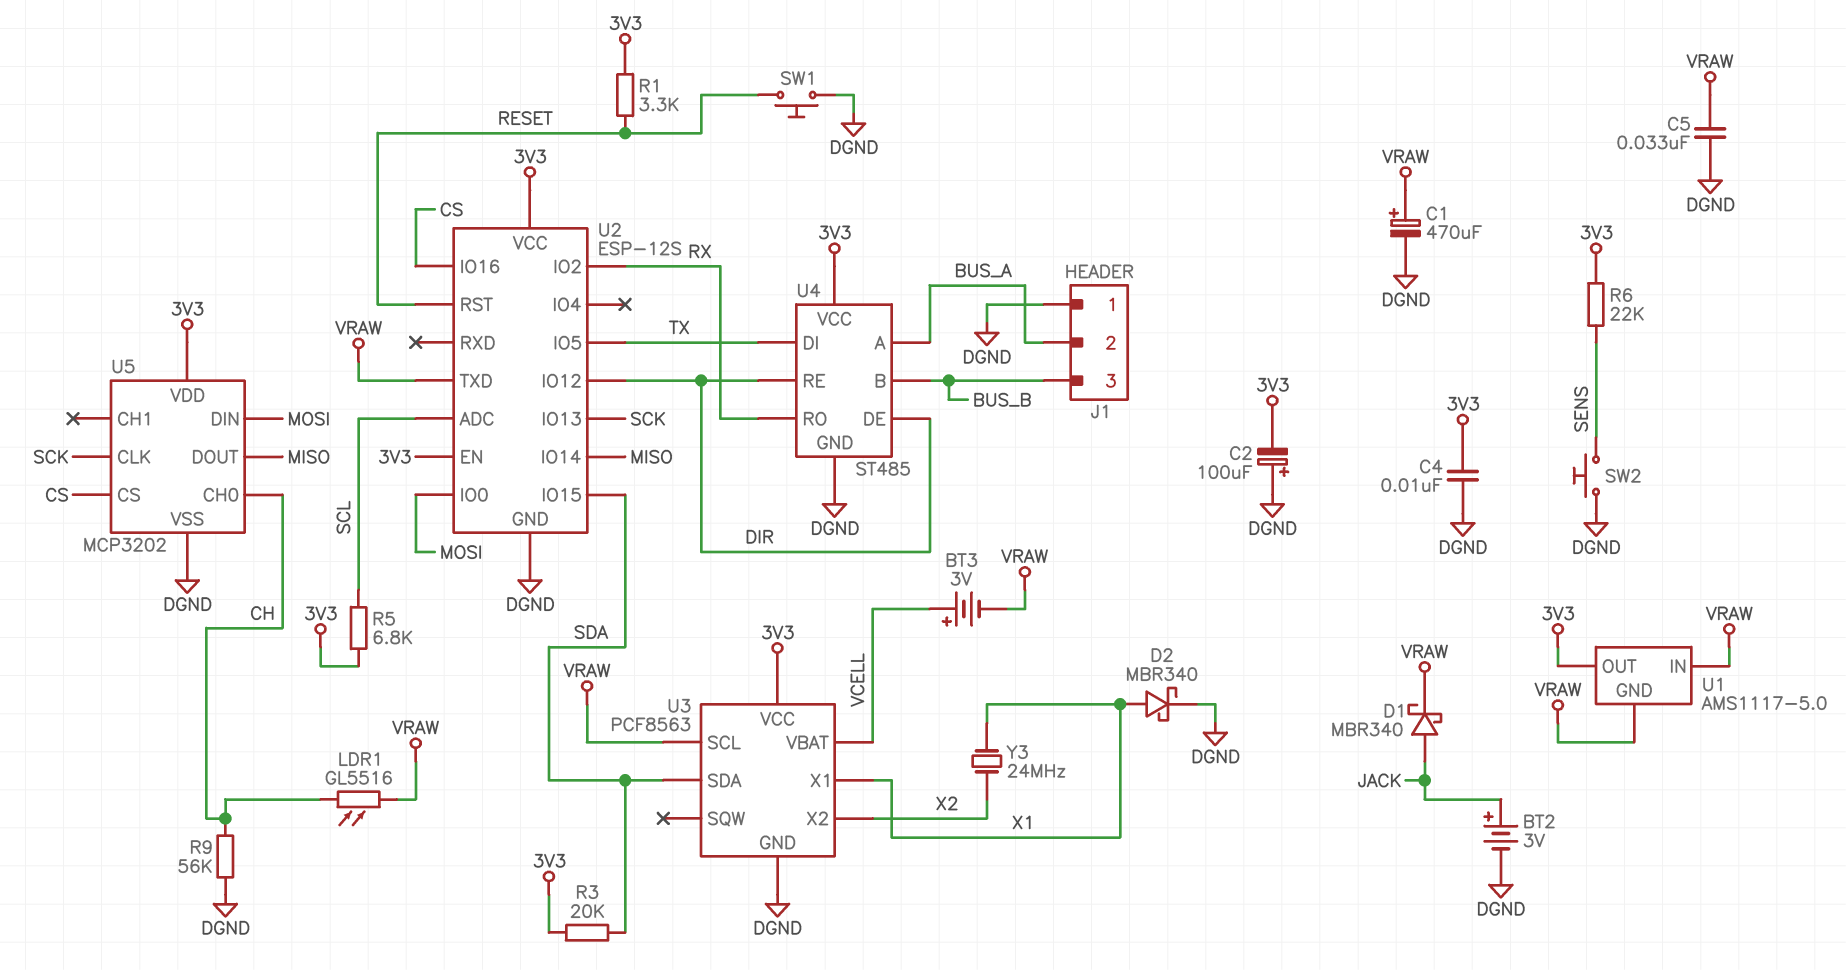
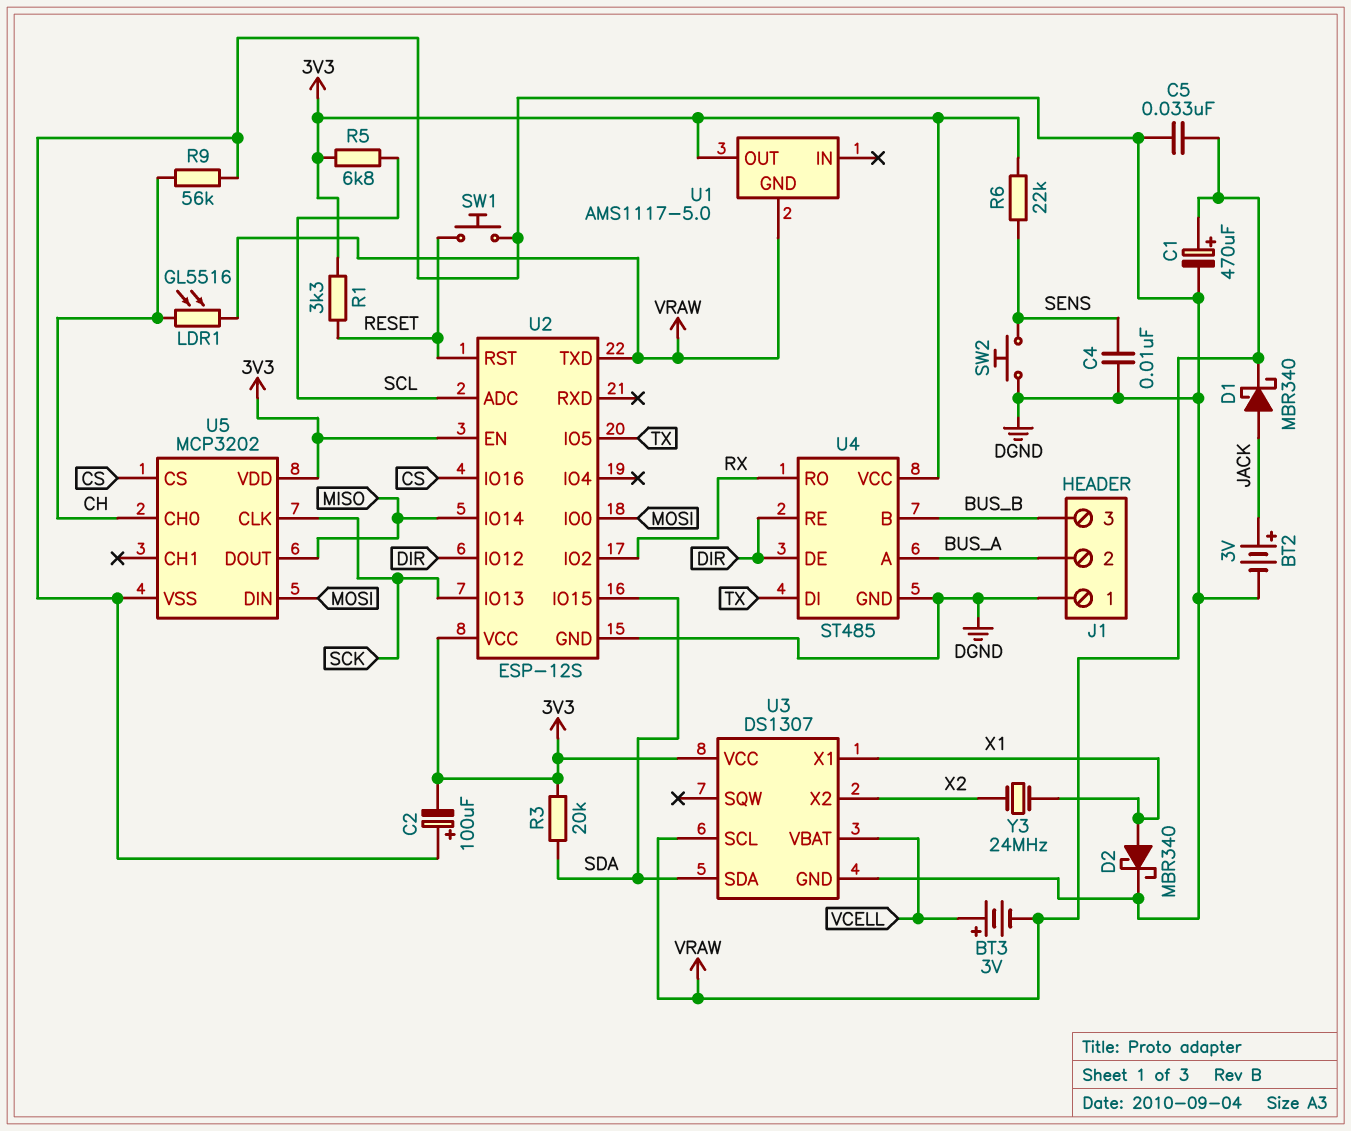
C4: 10nF (3V3, DGND) -> 10nF (DGND, SENS)
U1 pin IN: VRAW -> none
U3: PCF8563 -> DS1307

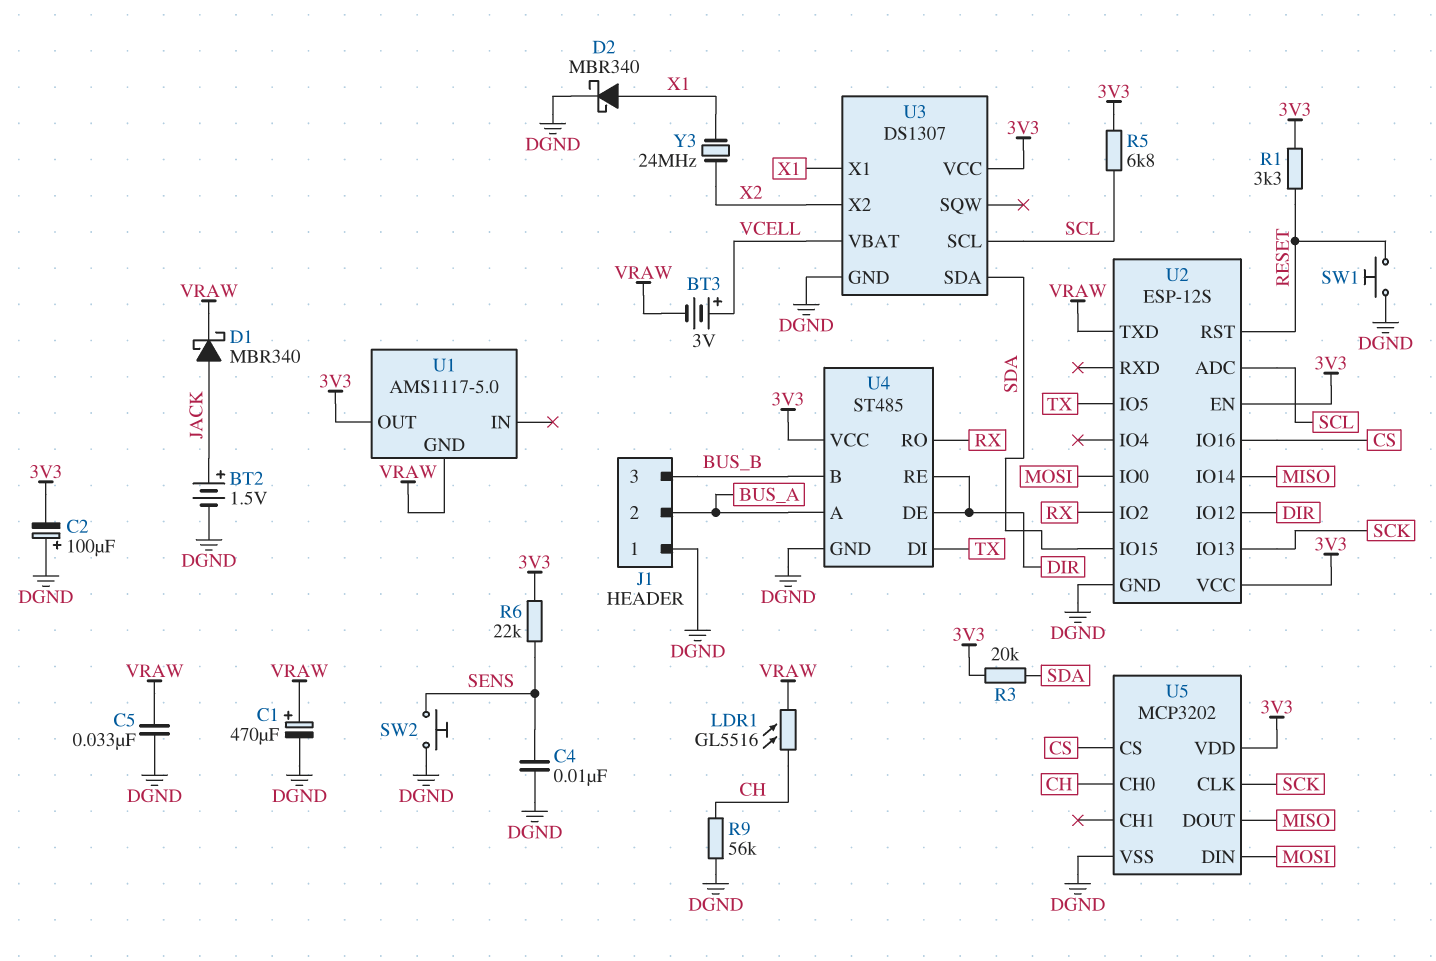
BT2: 3V (plus JACK, minus DGND) -> 1.5V (plus JACK, minus DGND)
U3 pin SCL: VRAW -> SCL

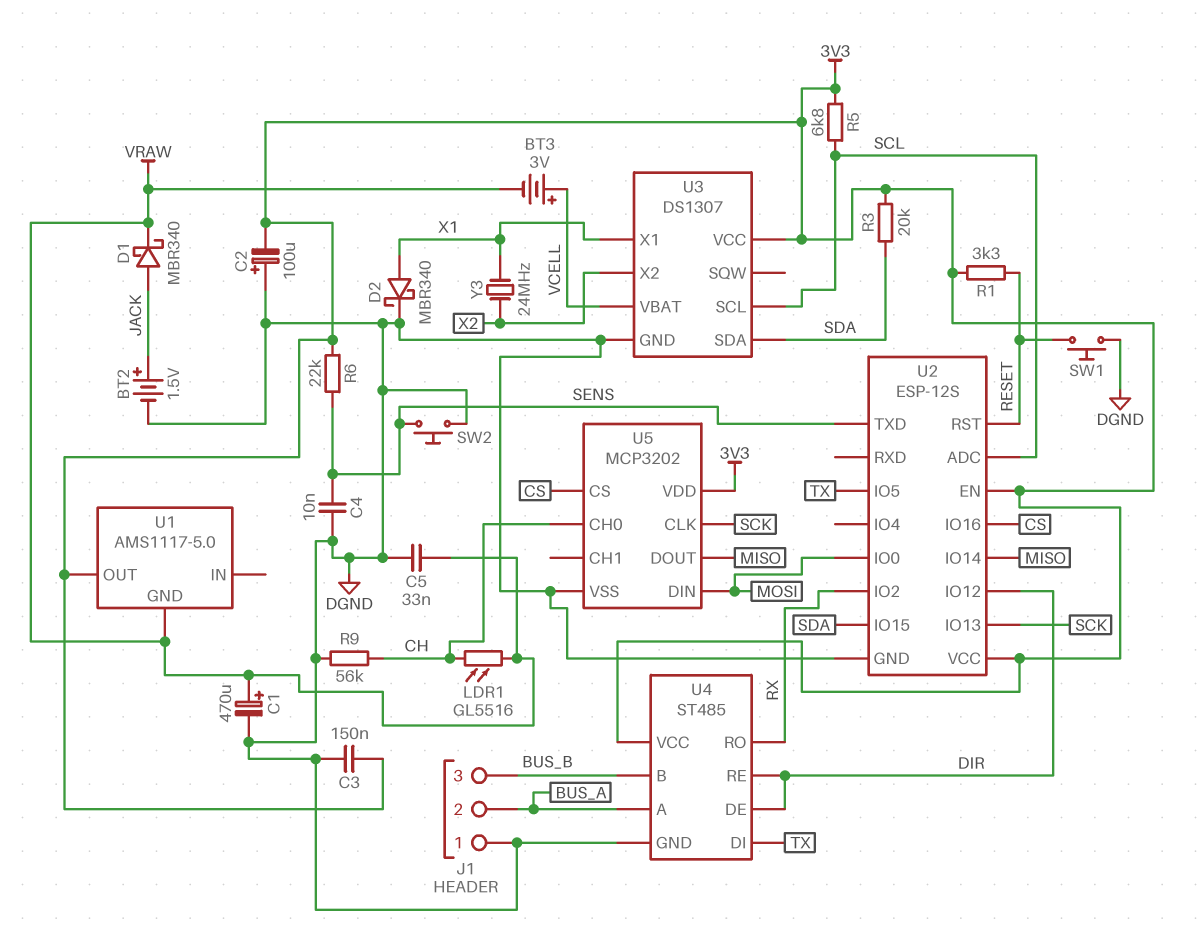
C3: none -> 150nF (3V3, DGND)
U2 pin TXD: VRAW -> SENS

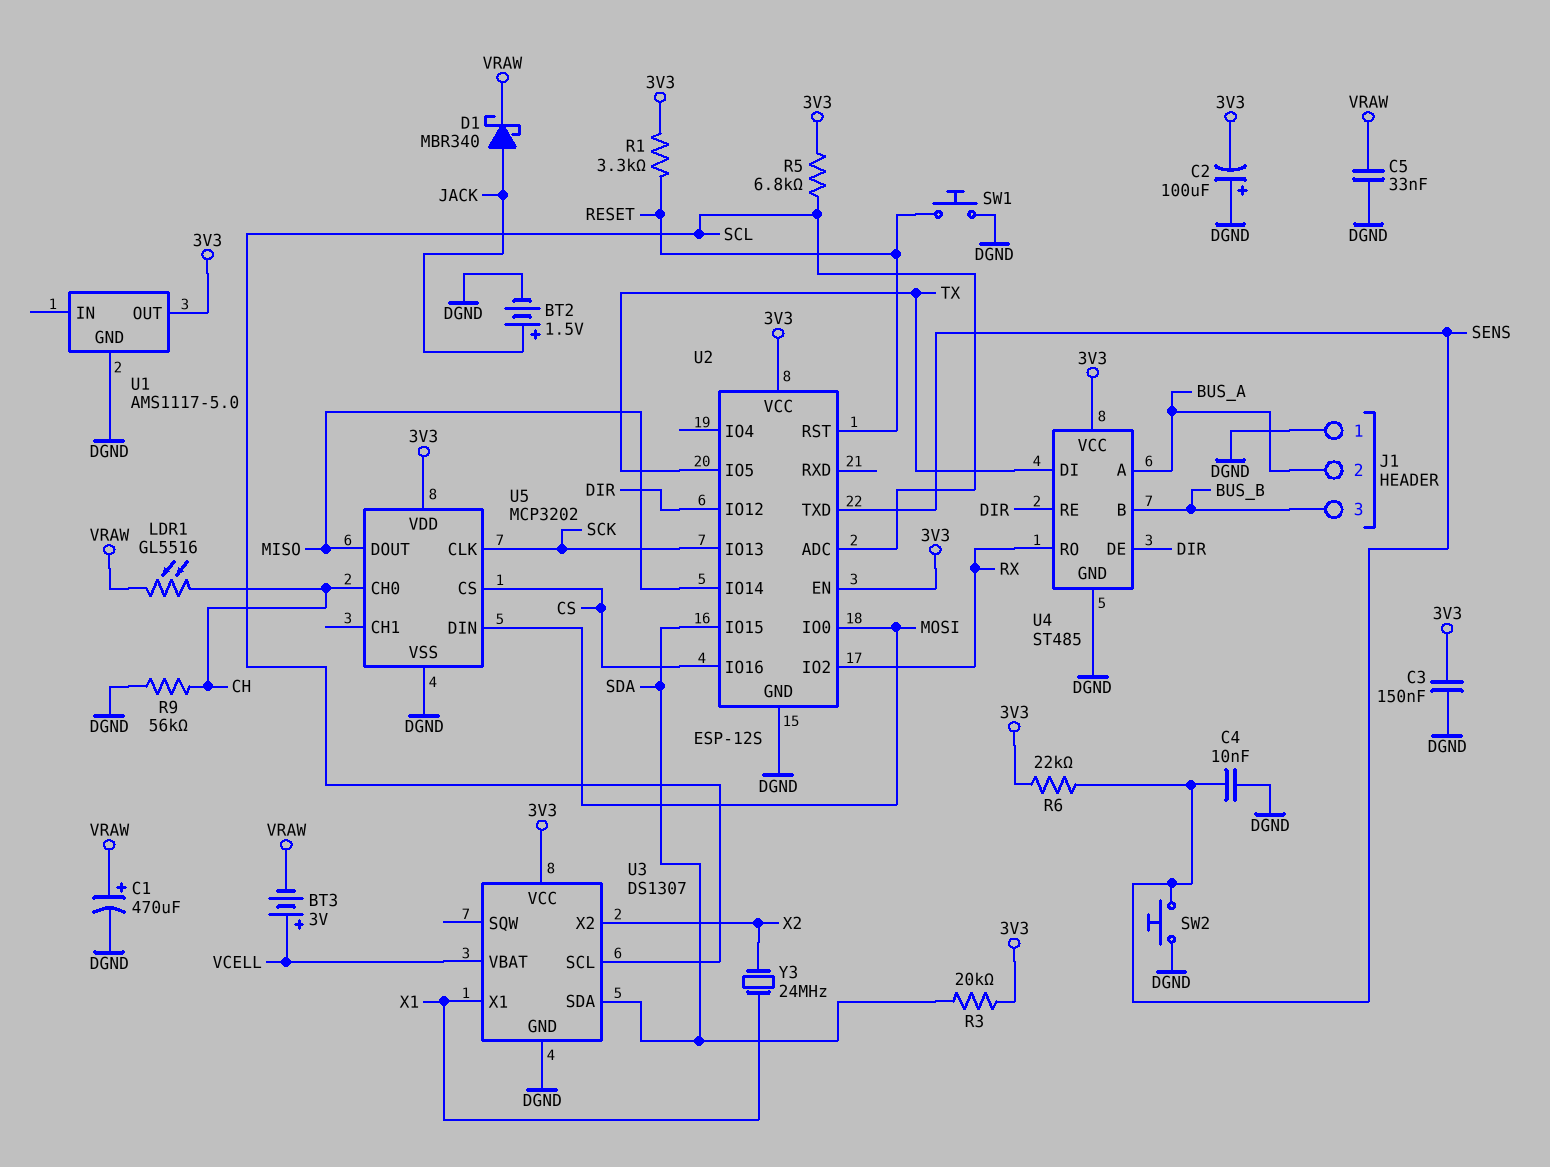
D2: schottky MBR340 (A X1, K DGND) -> none
U1 pin GND: VRAW -> DGND

